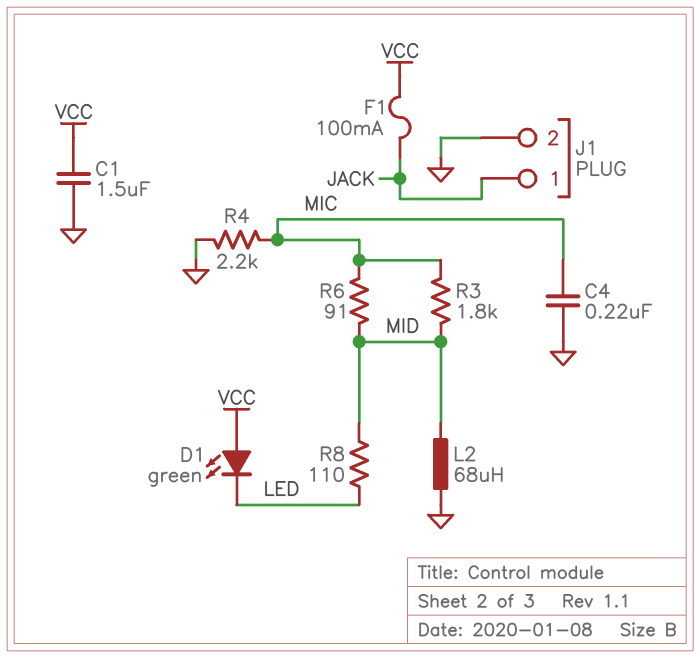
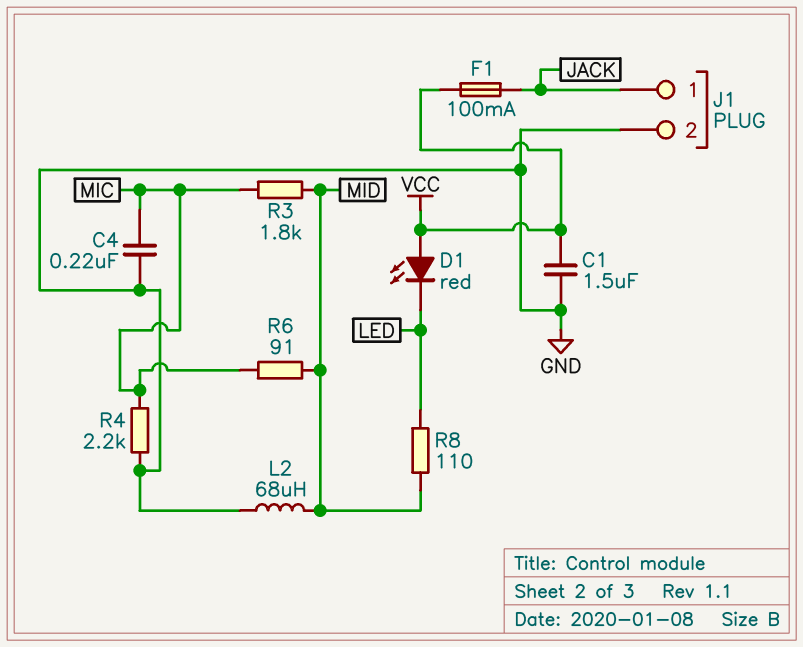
D1: LED green (A VCC, K LED) -> LED red (A VCC, K LED)

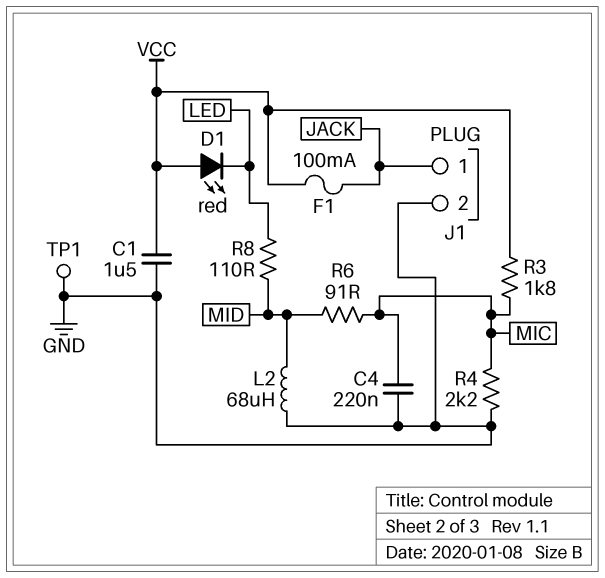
R3: 1.8k (MIC, MID) -> 1.8k (MIC, VCC)
TP1: none -> test point (GND)

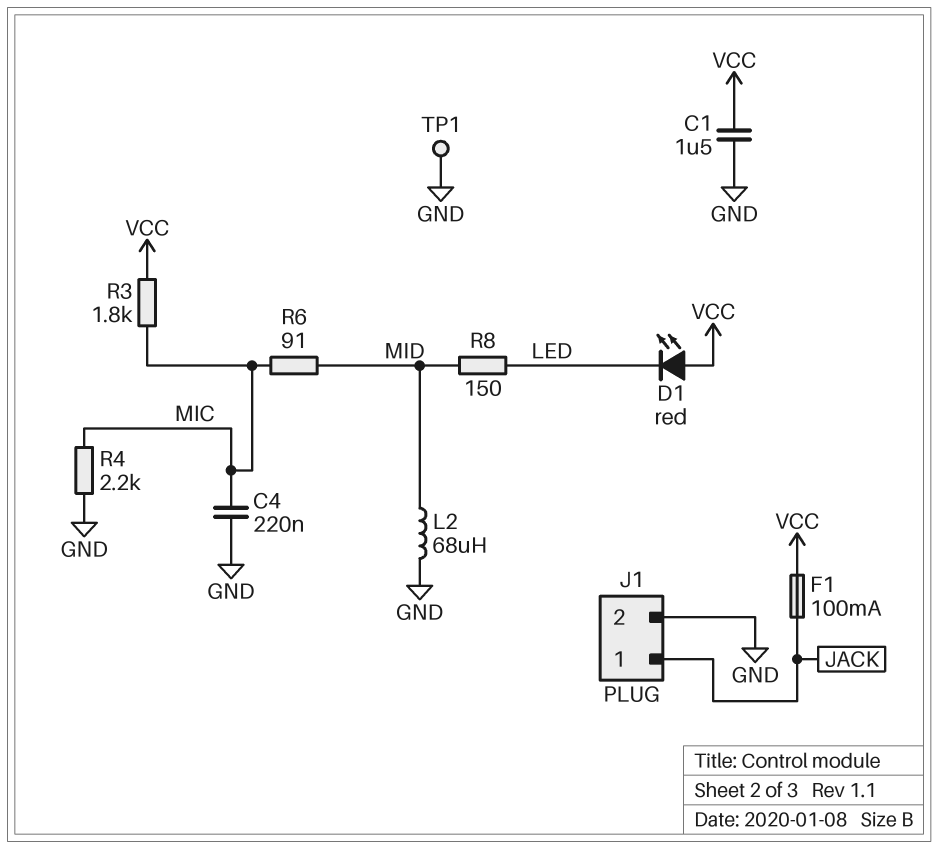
R8: 110 (LED, MID) -> 150 (LED, MID)

